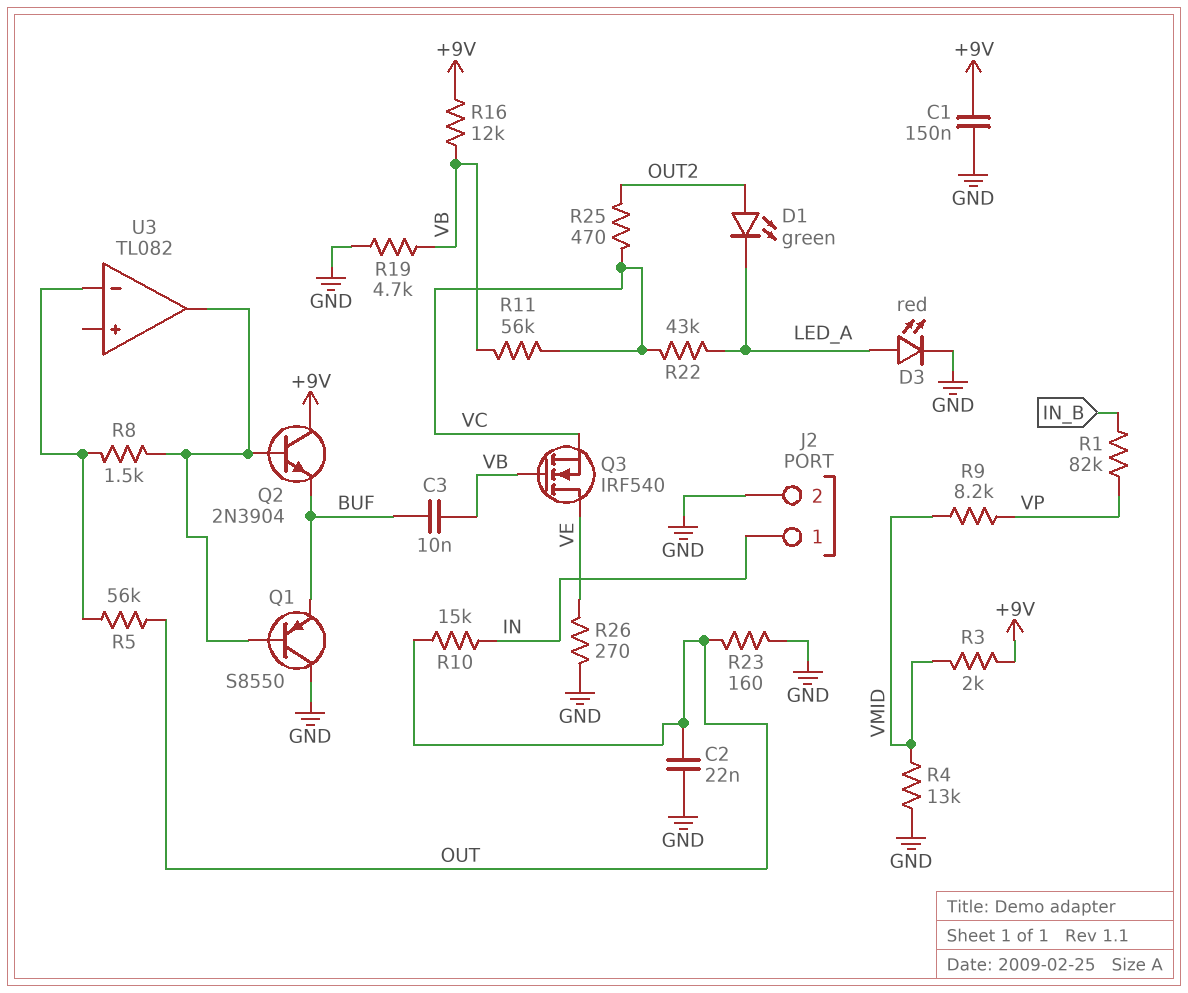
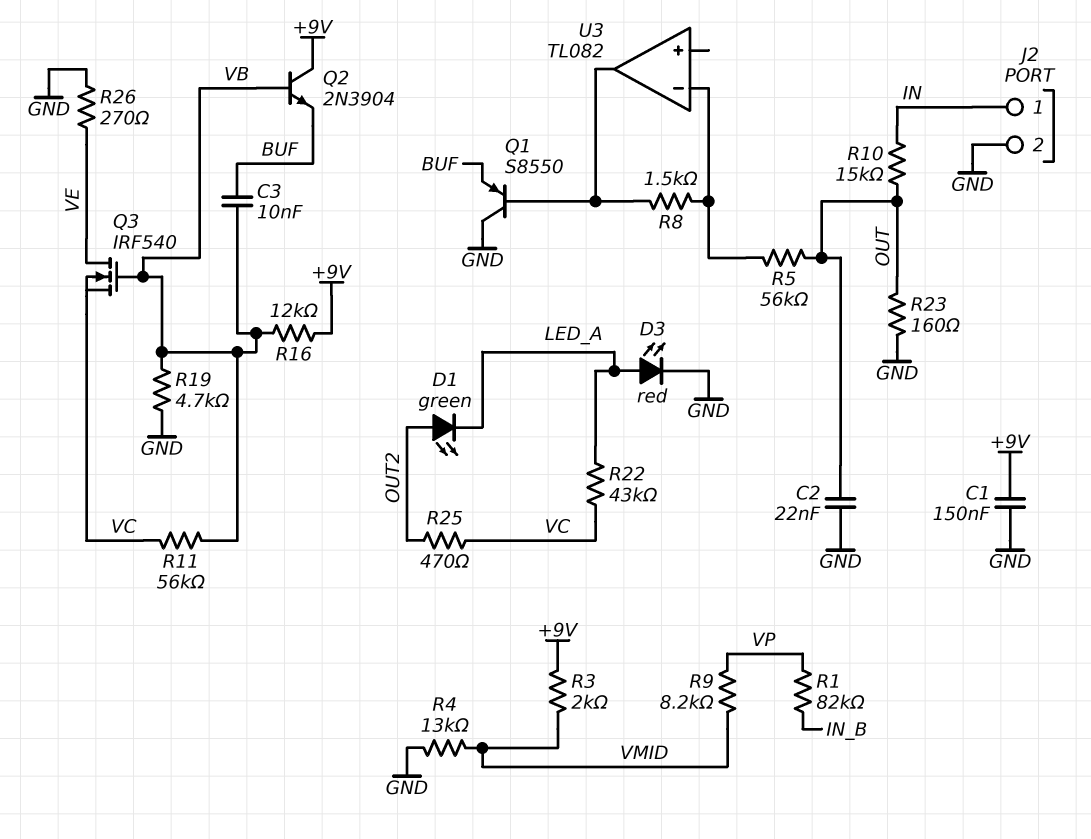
Q2: NPN 2N3904 (B U3/out, C +9V, E BUF) -> NPN 2N3904 (B VB, C +9V, E BUF)

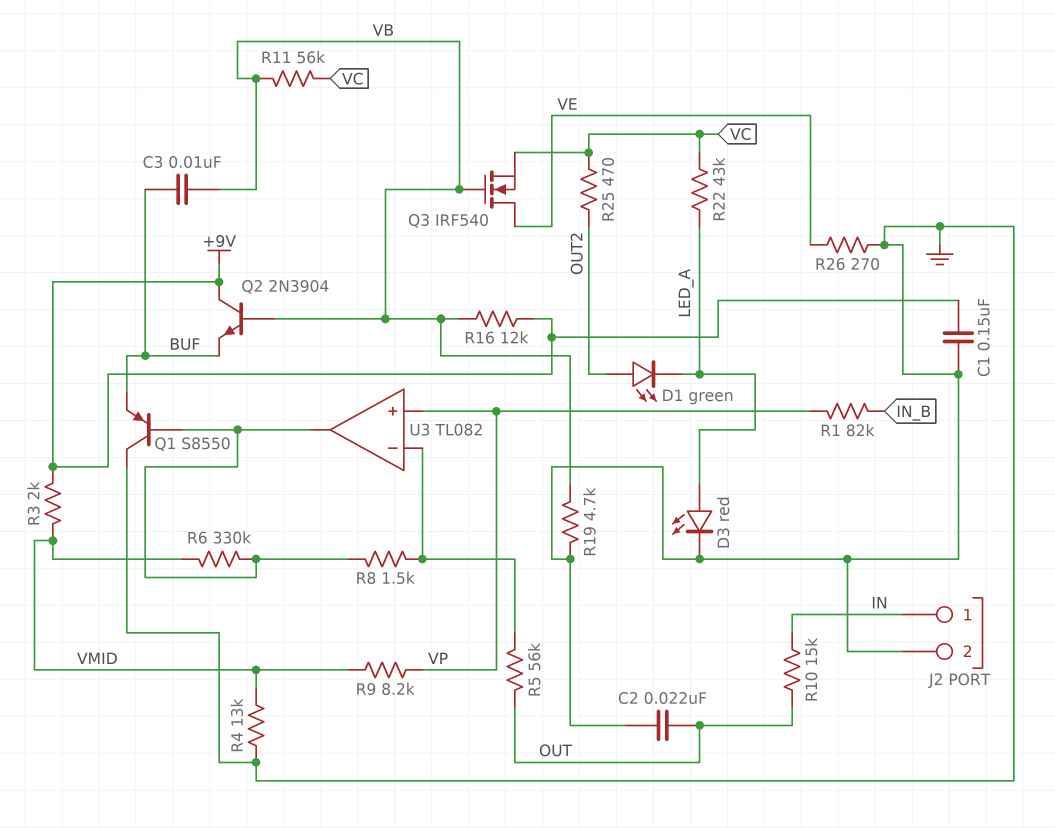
R6: none -> 330k (U3/out, VMID)
R23: 160 (GND, OUT) -> none
U3 pin in+: none -> VP

